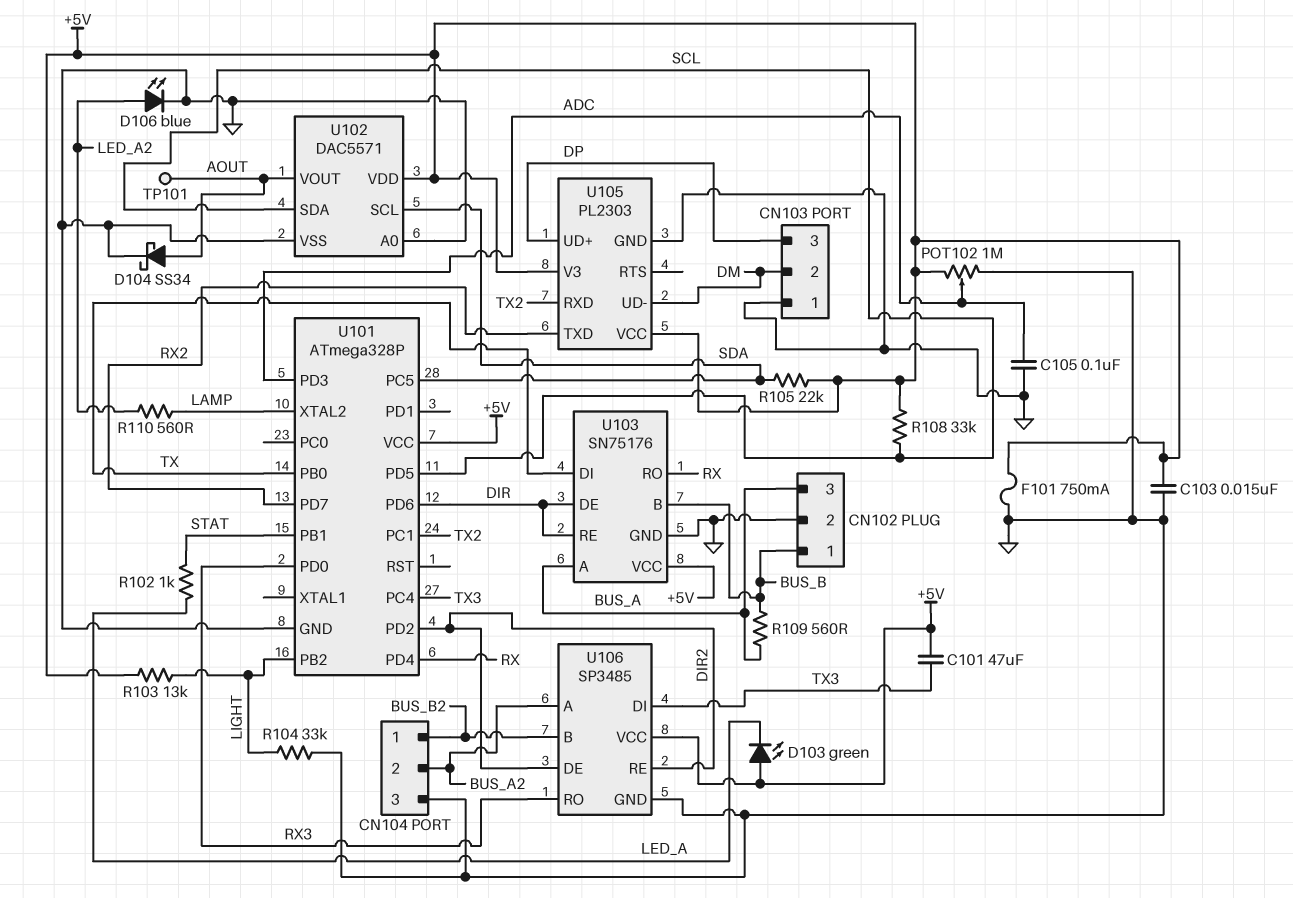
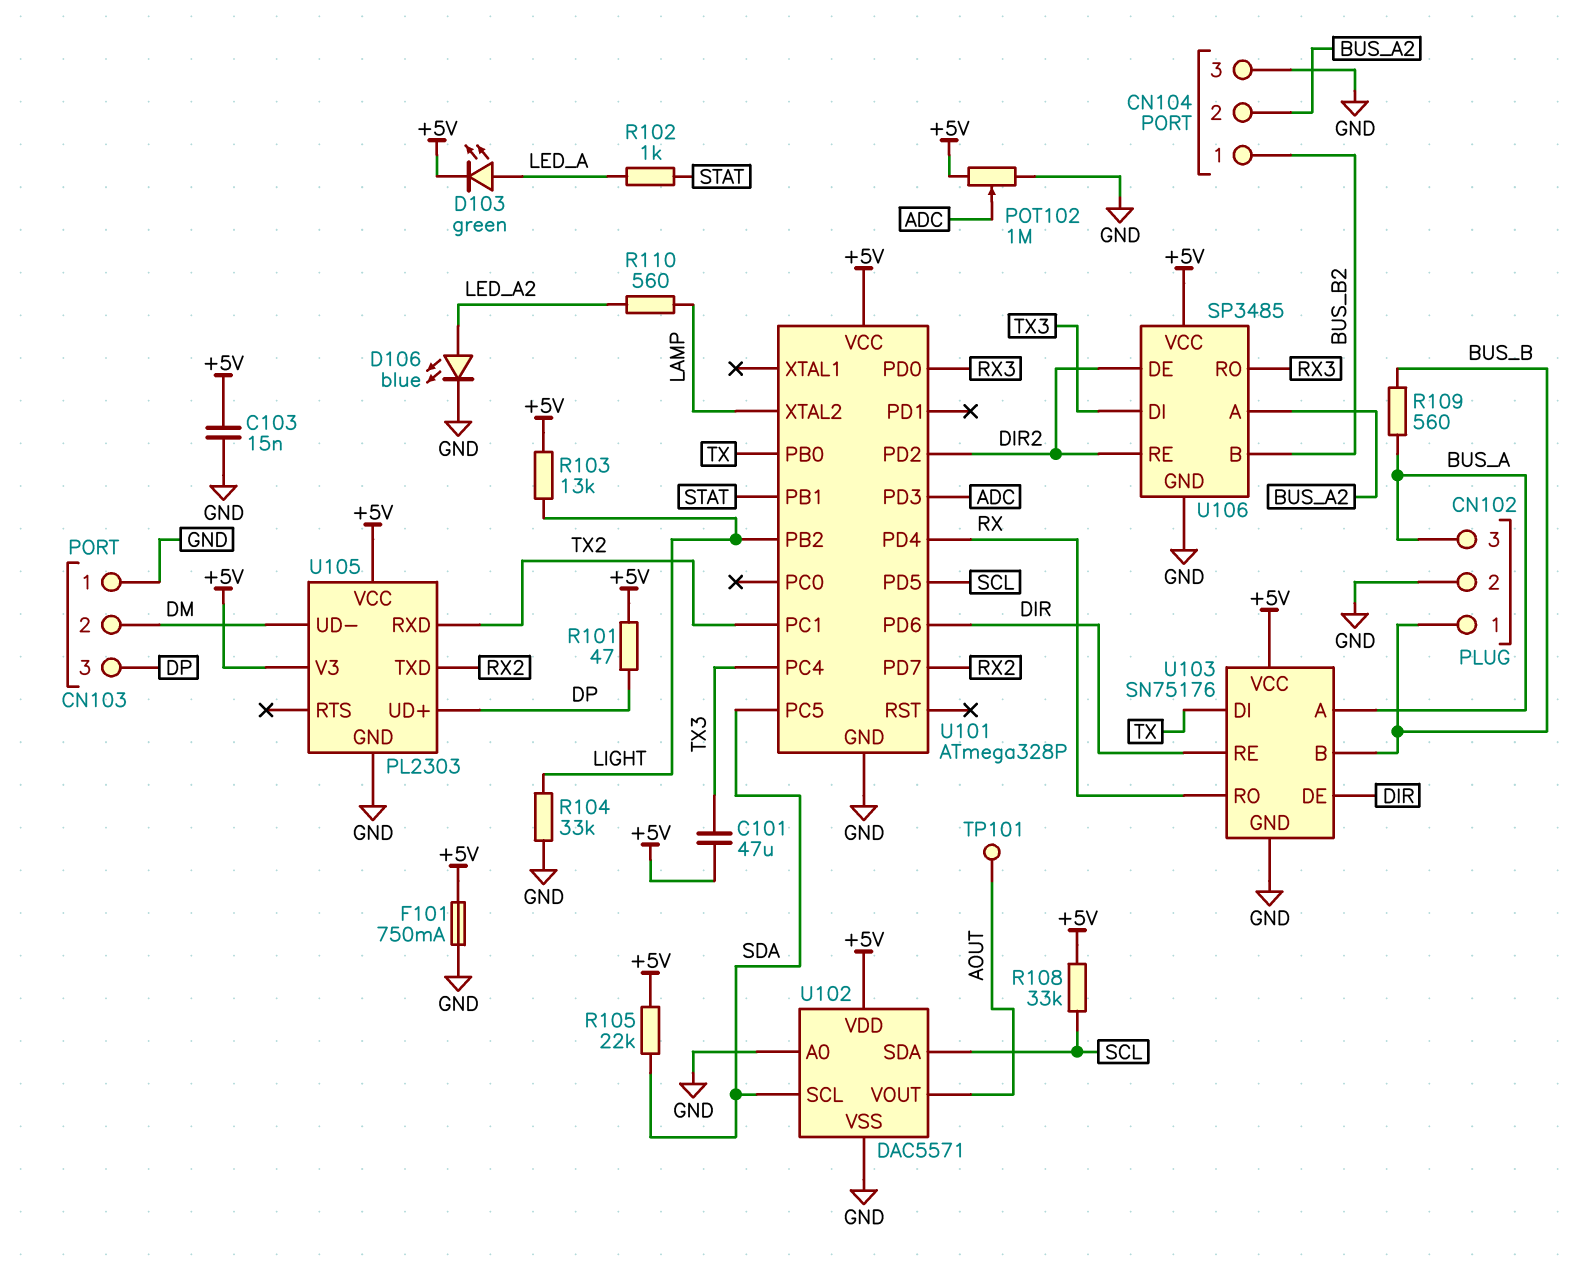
C105: 100nF (ADC, GND) -> none
D103: LED green (A +5V, K LED_A) -> LED green (A LED_A, K +5V)
D104: schottky SS34 (A AOUT, K GND) -> none
R101: none -> 47 (+5V, DP)

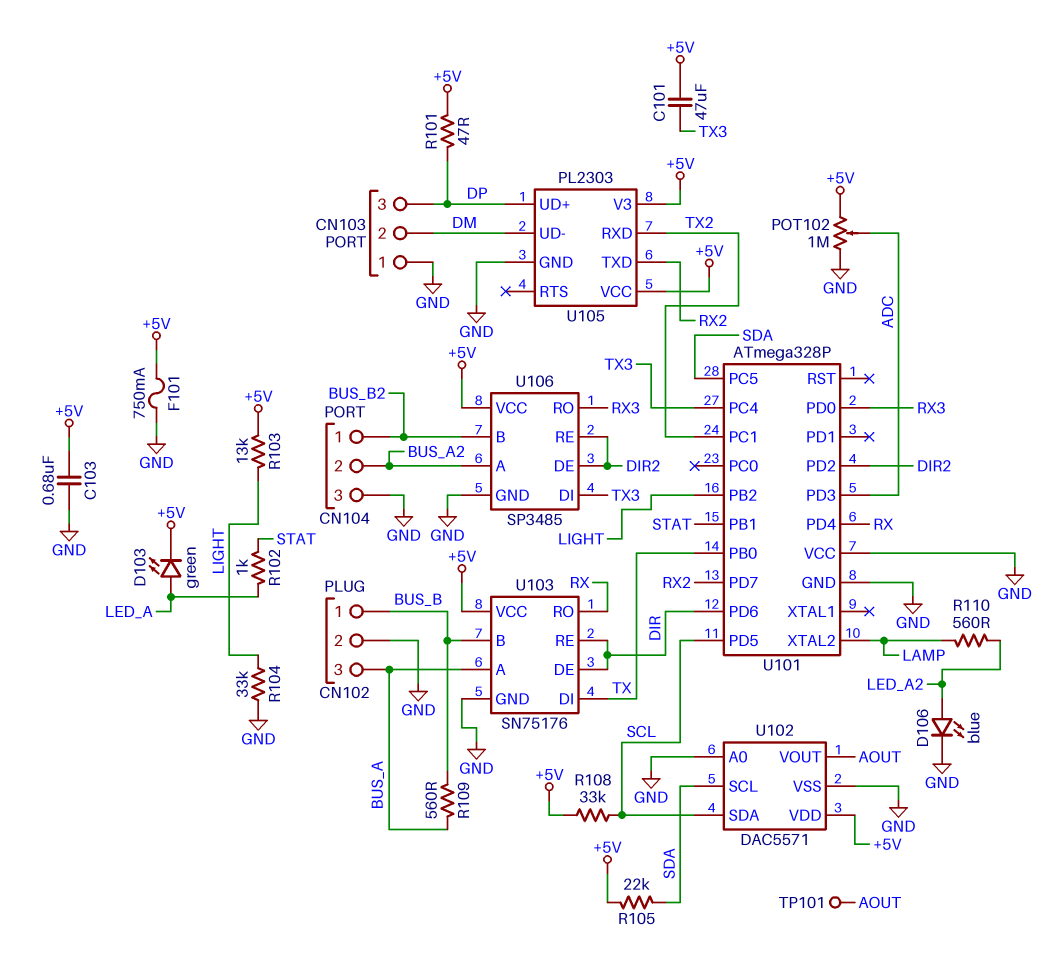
C103: 15nF (+5V, GND) -> 680nF (+5V, GND)
U101 pin VCC: +5V -> GND

